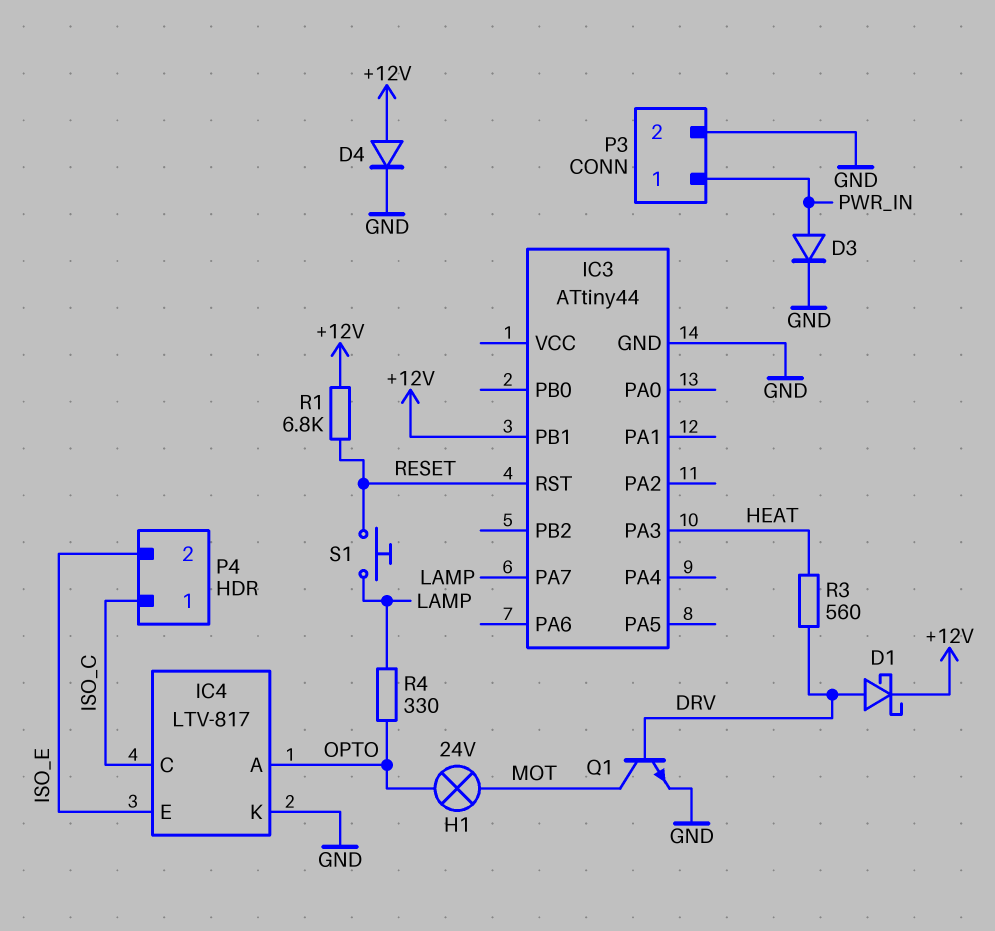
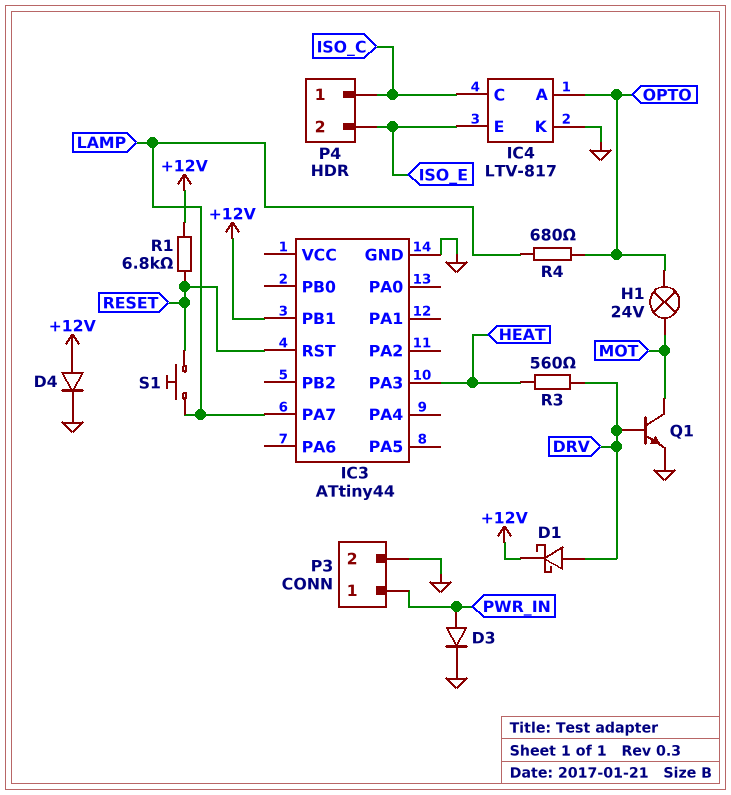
R4: 330 (LAMP, OPTO) -> 680 (LAMP, OPTO)

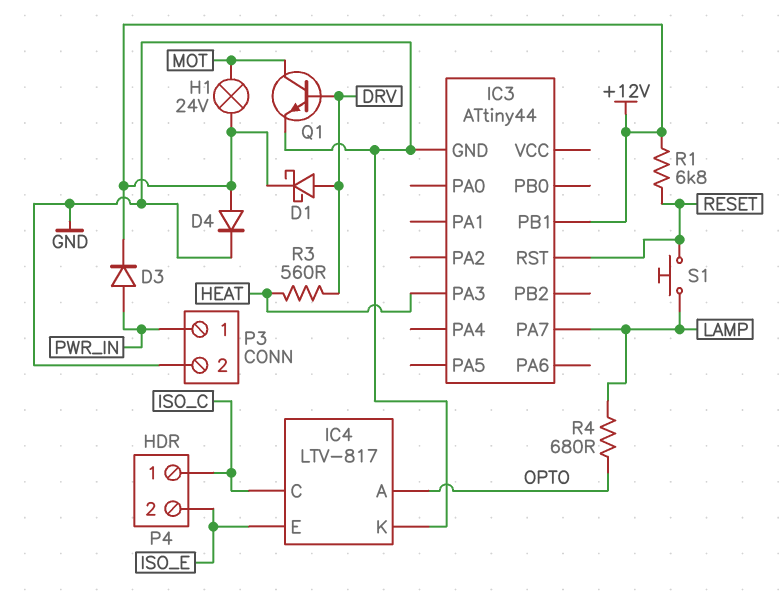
D3: diode (A PWR_IN, K GND) -> diode (A PWR_IN, K +12V)
H1: lamp 24V (MOT, OPTO) -> lamp 24V (+12V, MOT)

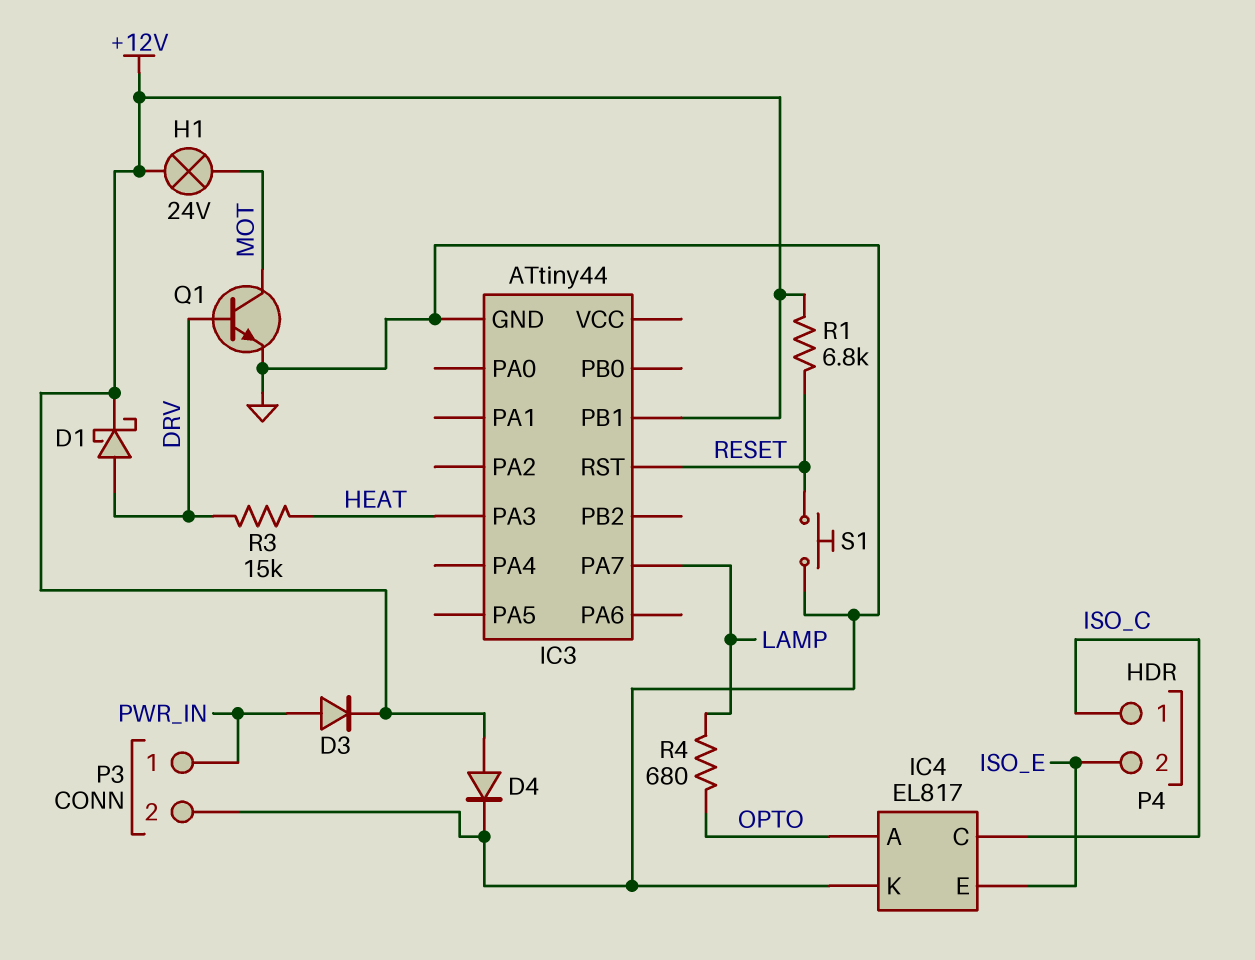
IC4: LTV-817 -> EL817
R3: 560 (DRV, HEAT) -> 15k (DRV, HEAT)
S1: button (LAMP, RESET) -> button (GND, RESET)

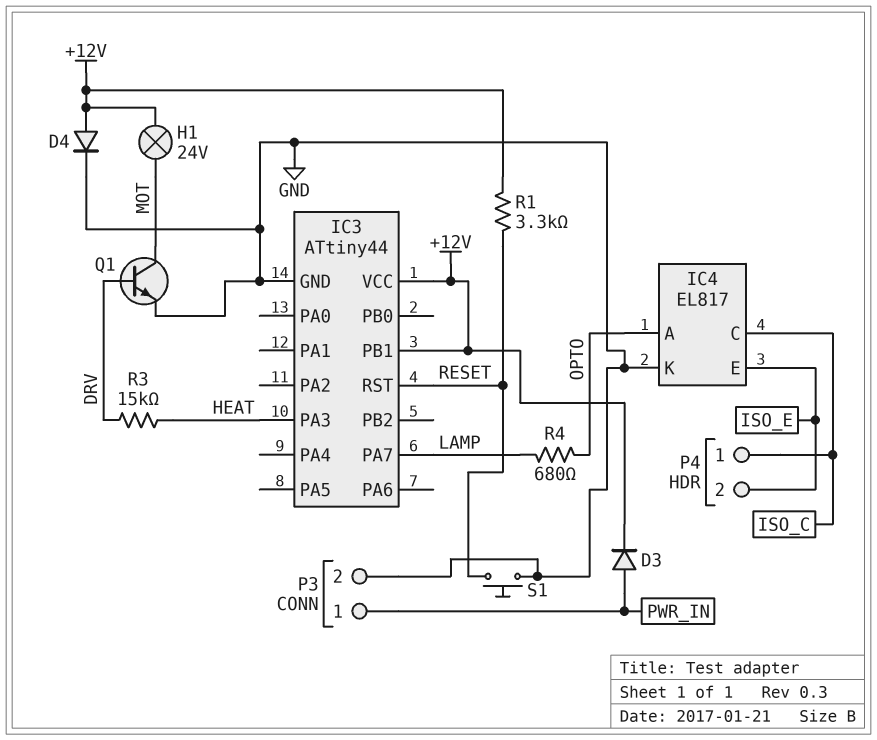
D1: schottky (A DRV, K +12V) -> none
IC3 pin VCC: none -> +12V
R1: 6.8k (+12V, RESET) -> 3.3k (+12V, RESET)

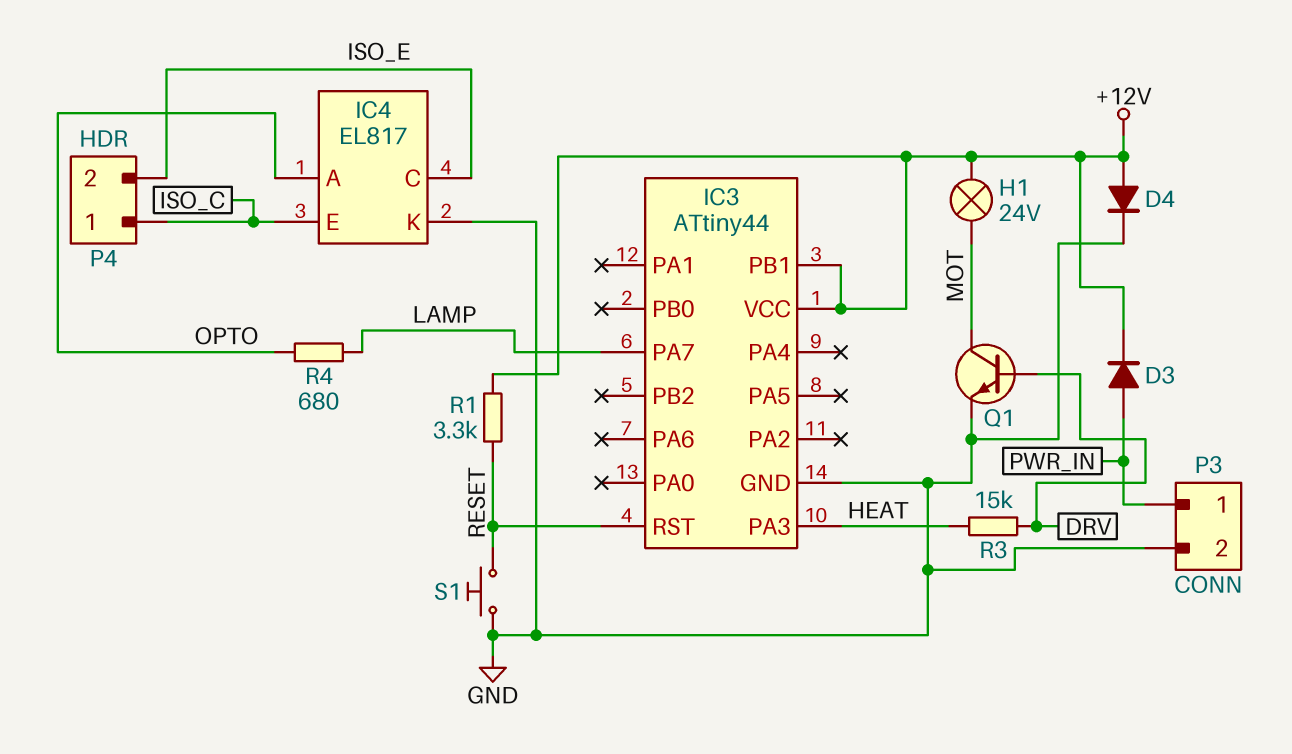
IC4 pin C: ISO_C -> ISO_E
IC4 pin E: ISO_E -> ISO_C

